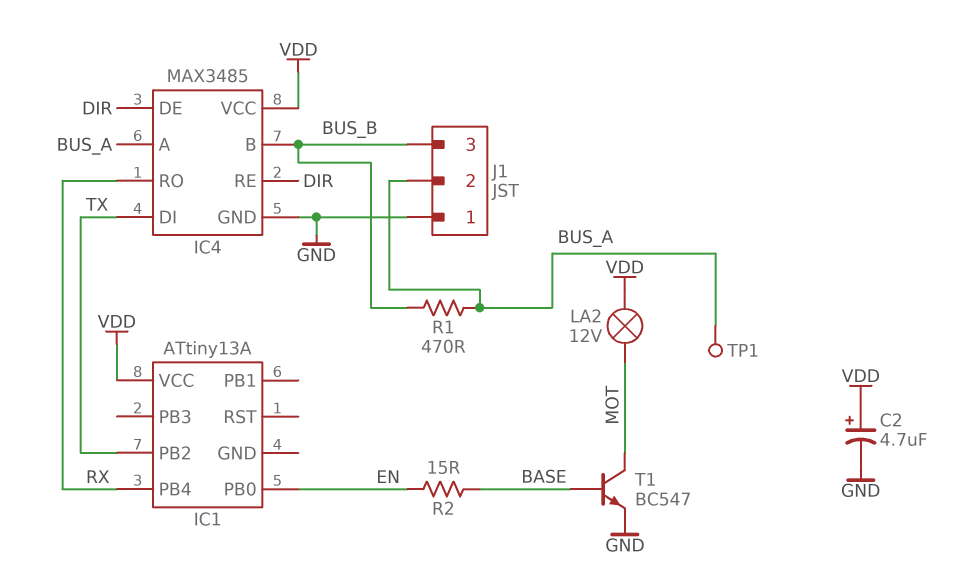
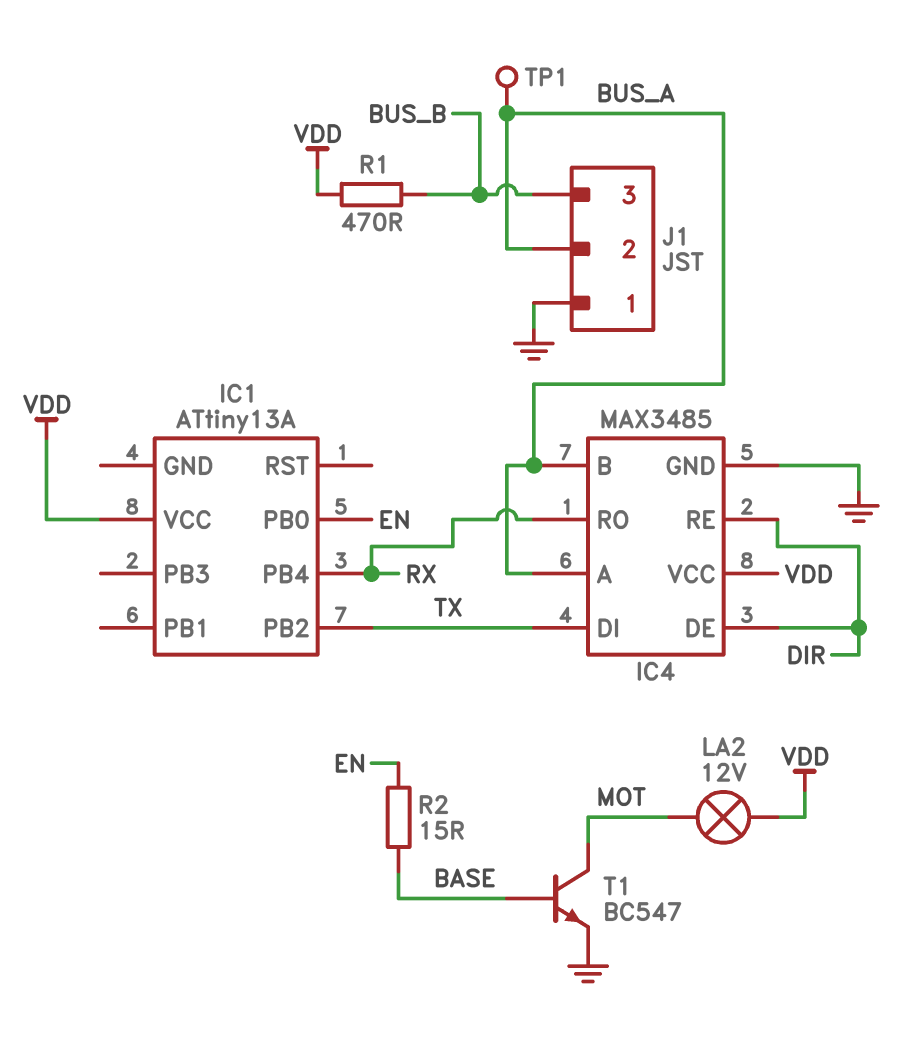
C2: 4.7uF (plus VDD, minus GND) -> none
IC4 pin B: BUS_B -> BUS_A
R1: 470 (BUS_A, BUS_B) -> 470 (BUS_B, VDD)

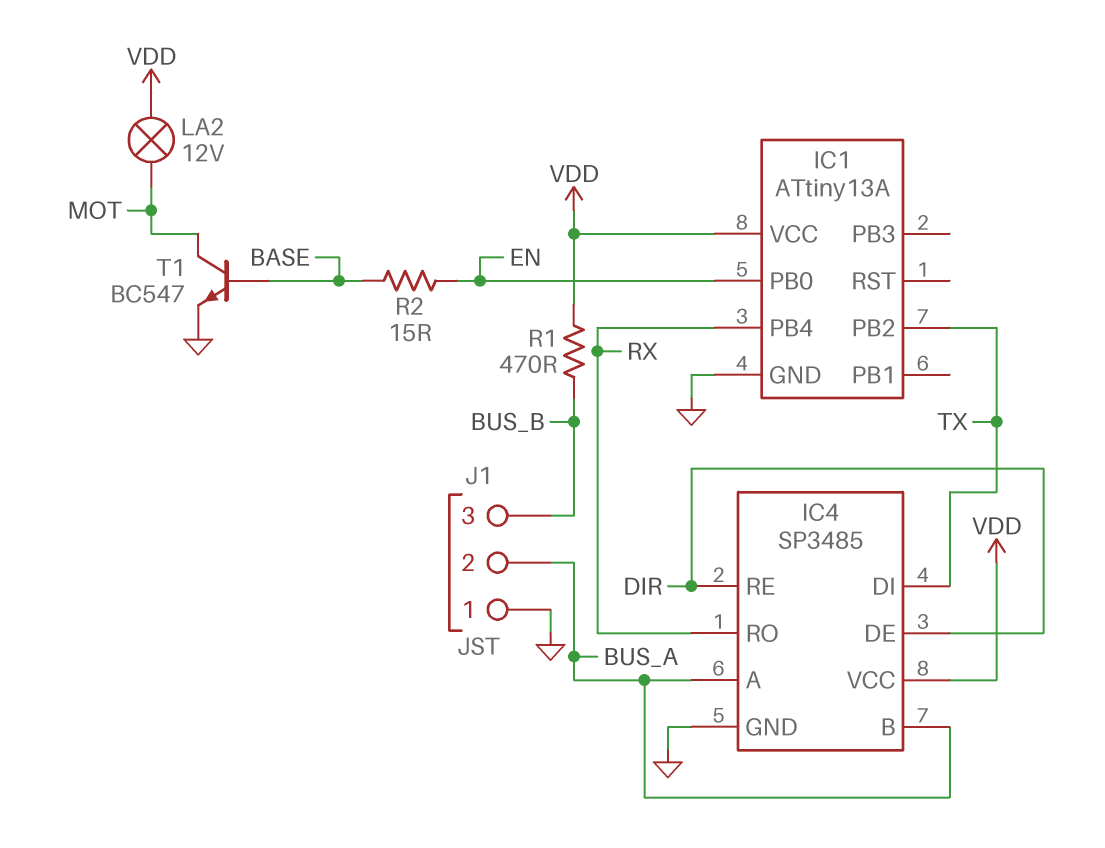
IC1 pin GND: none -> GND
IC4: MAX3485 -> SP3485
TP1: test point (BUS_A) -> none

